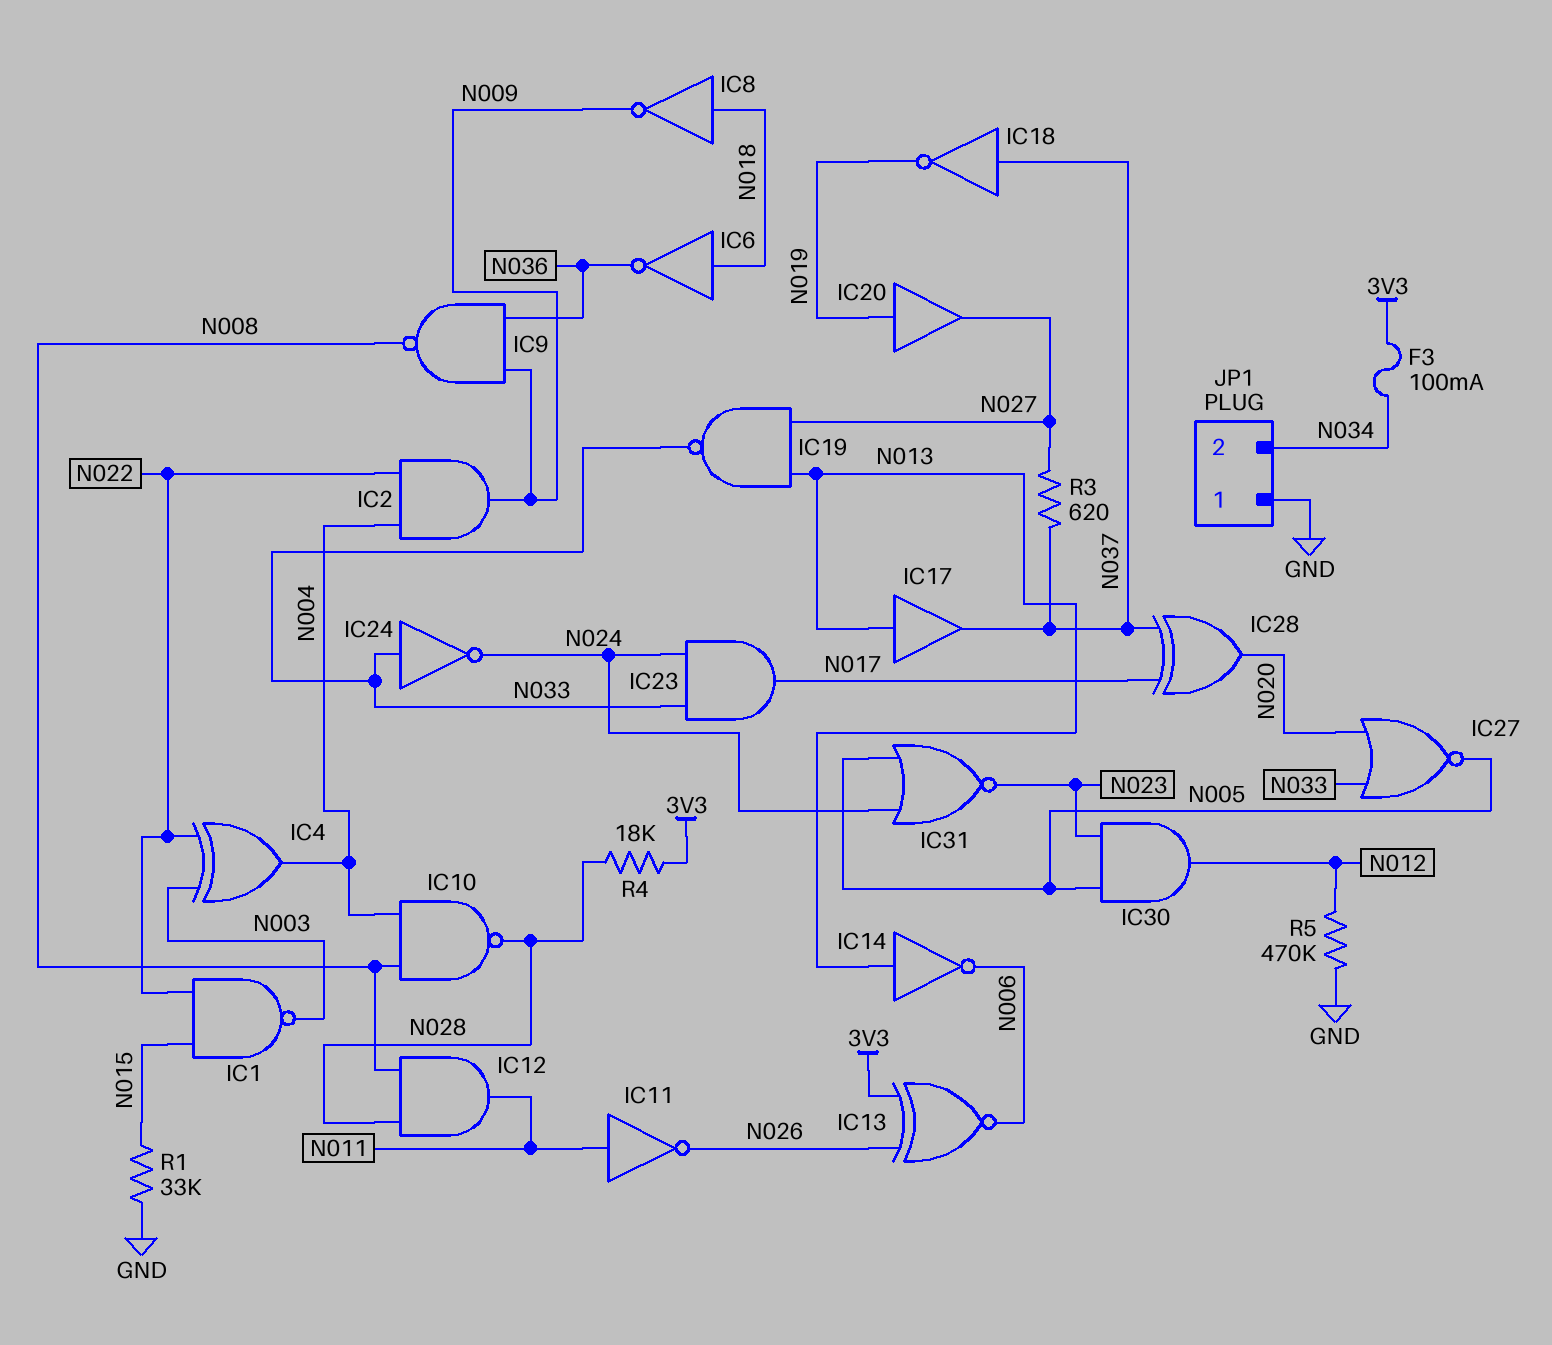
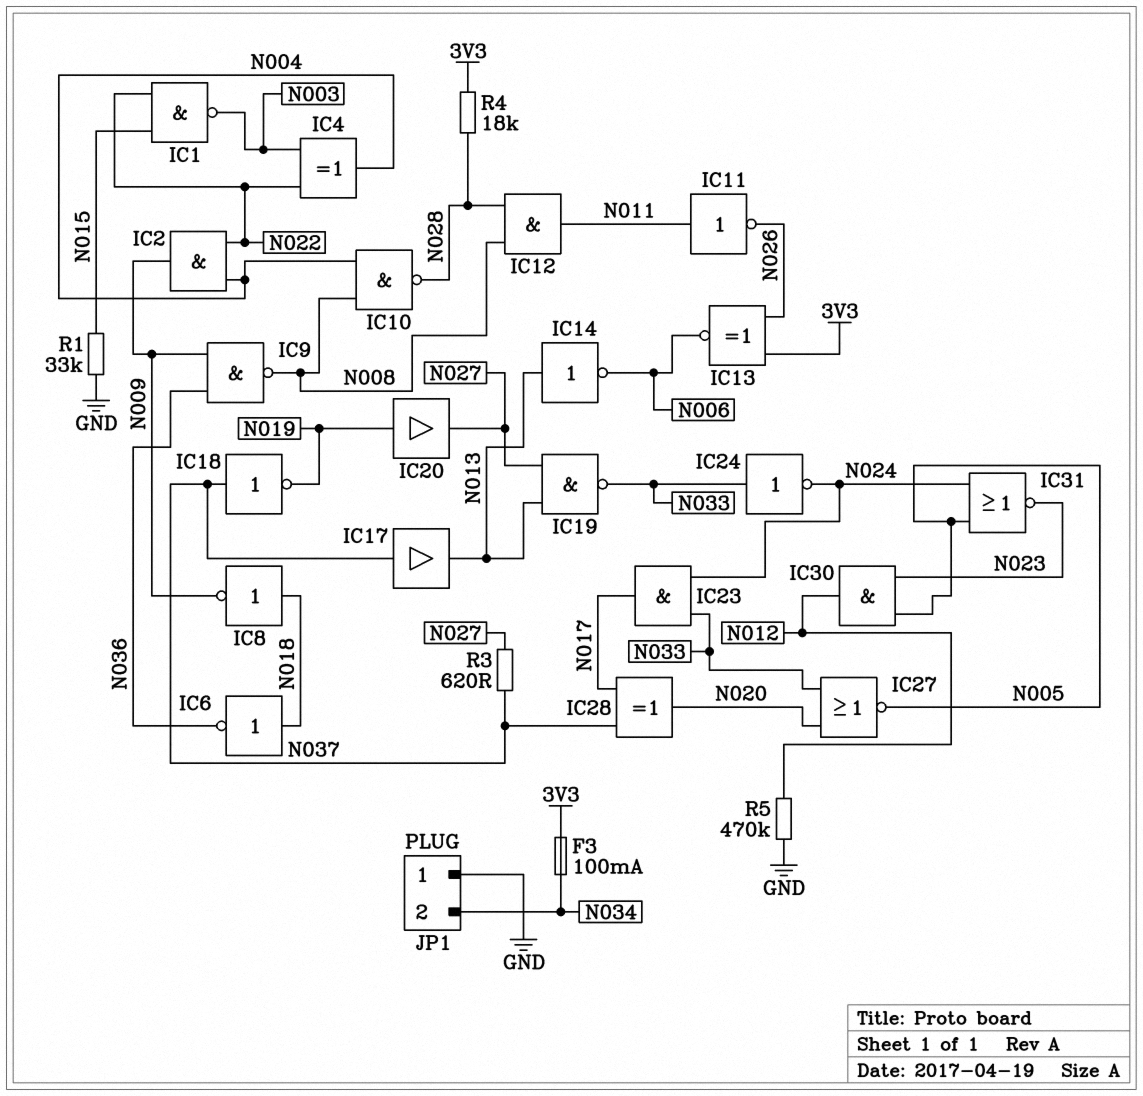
IC17: buffer (in N013, out N037) -> buffer (in N037, out N013)

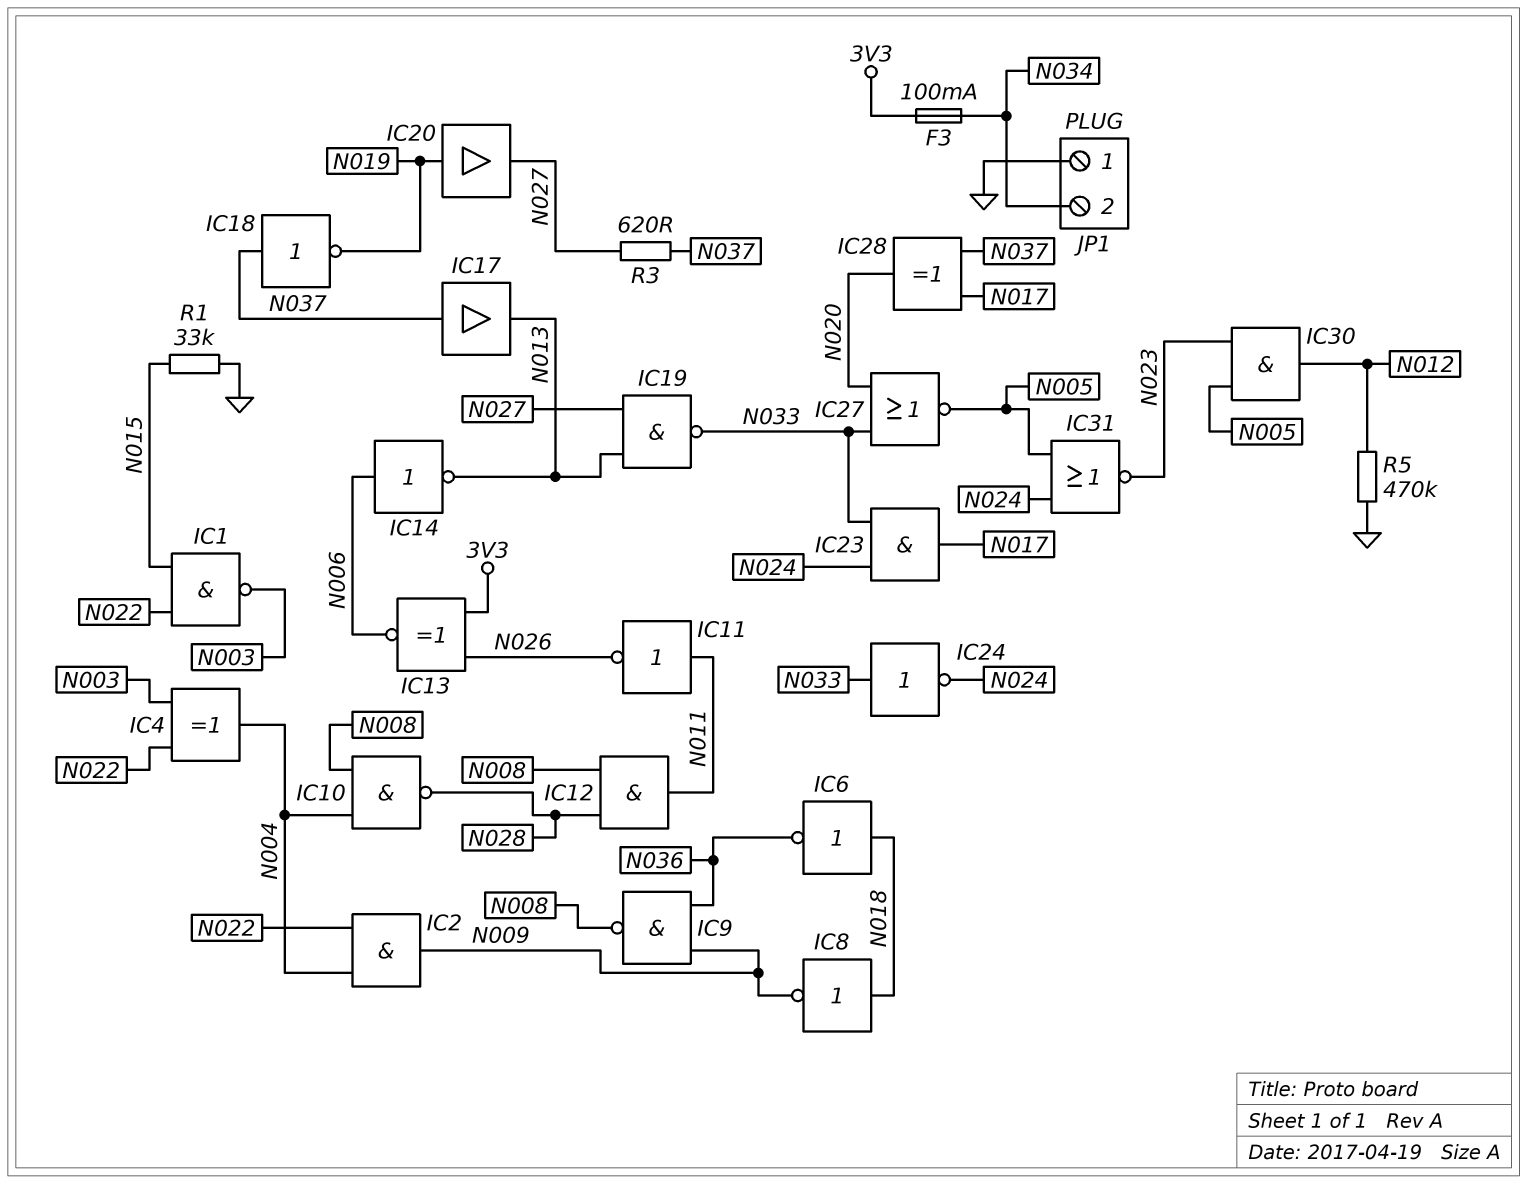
IC14: NOT (in N013, out N006) -> NOT (in N006, out N013)
R4: 18k (3V3, N028) -> none

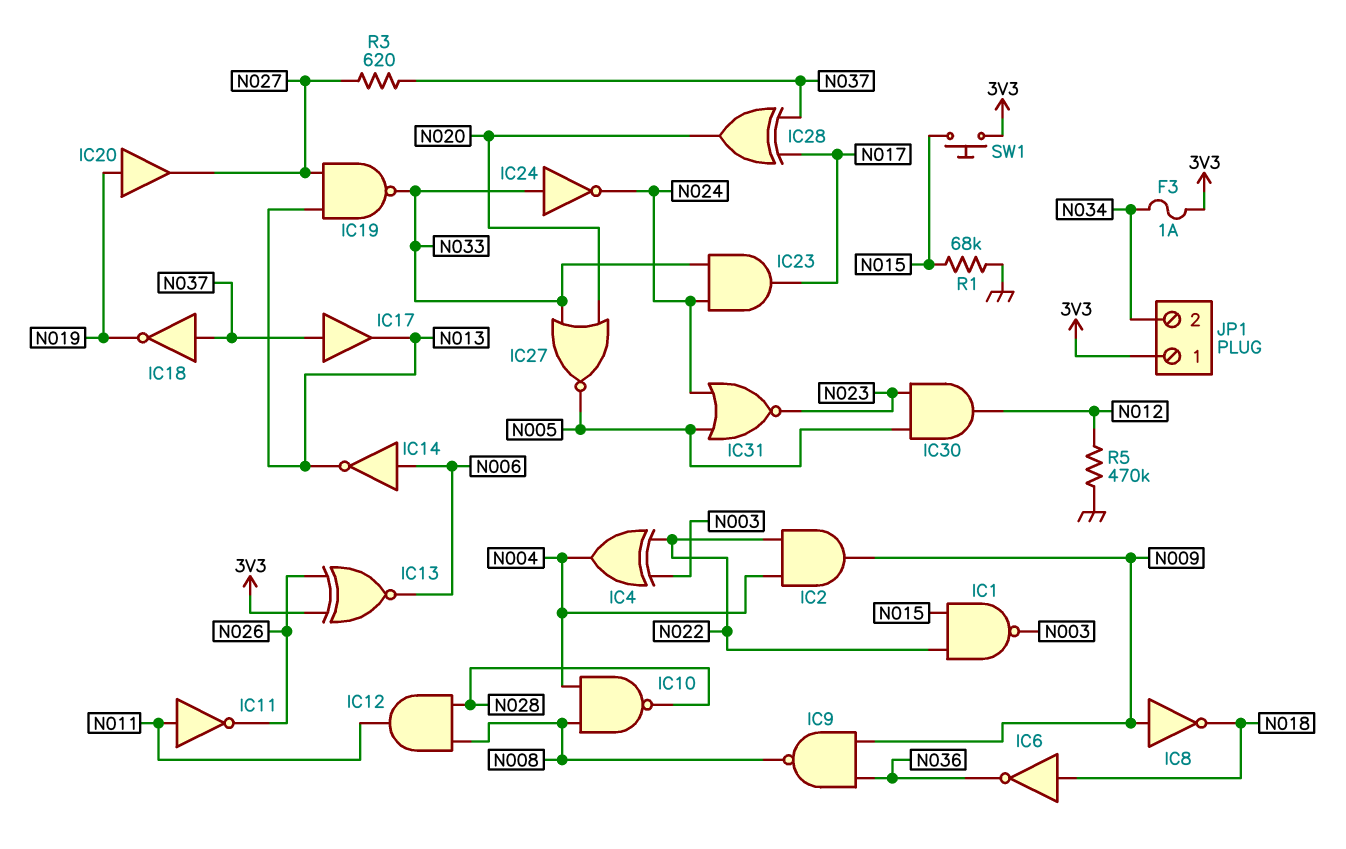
F3: 100mA (3V3, N034) -> 1A (3V3, N034)
IC8: NOT (in N018, out N009) -> NOT (in N009, out N018)
JP1 pin 1: GND -> 3V3
R1: 33k (GND, N015) -> 68k (GND, N015)
SW1: none -> button (3V3, N015)

